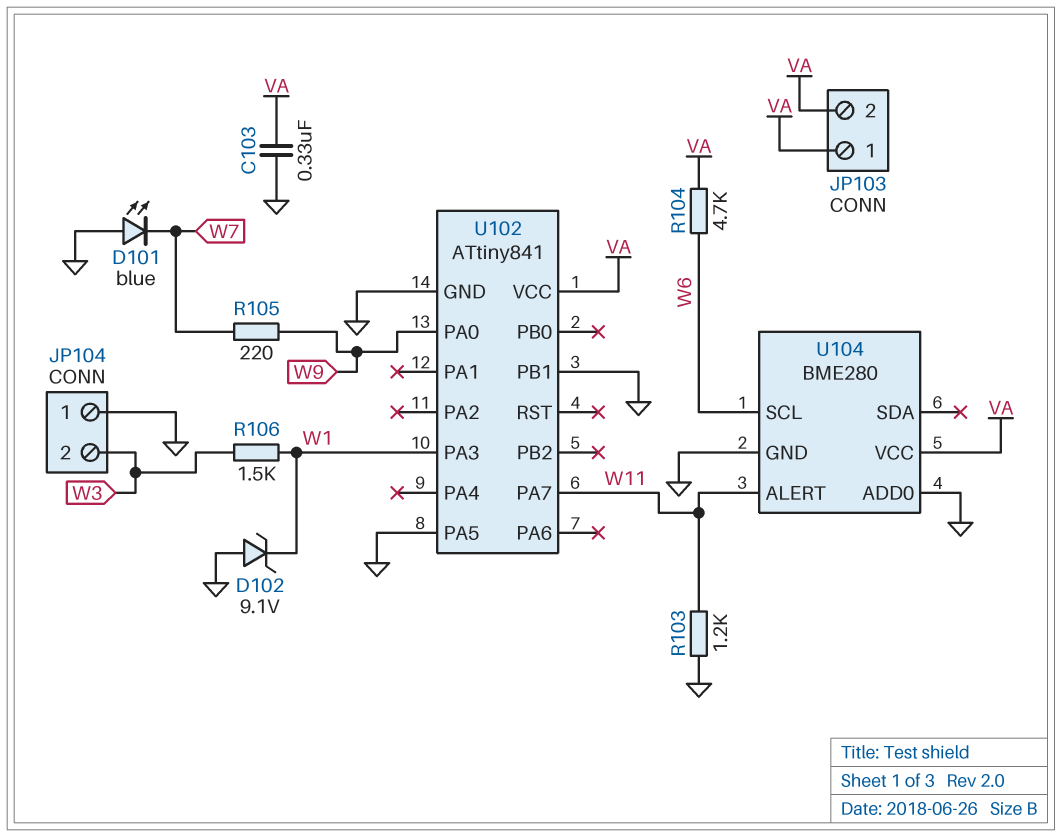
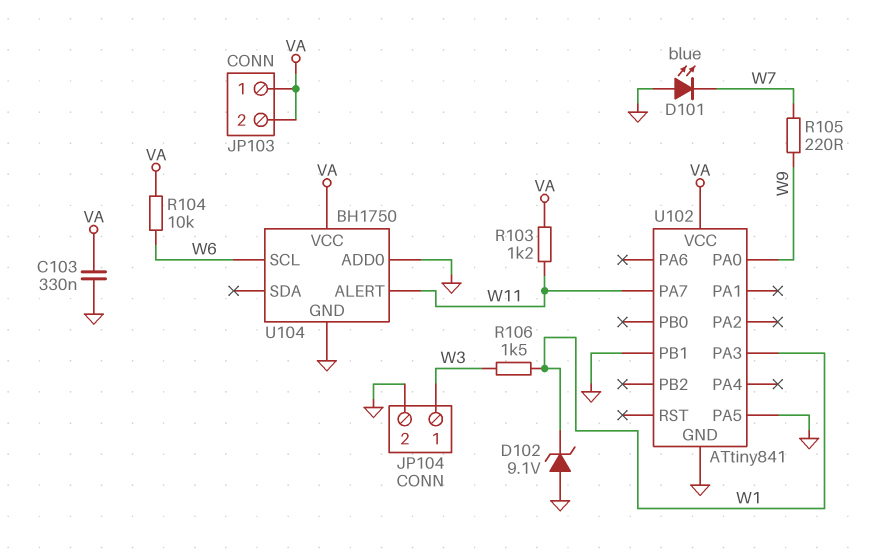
JP104 pin 1: GND -> W3
JP104 pin 2: W3 -> GND
R103: 1.2k (GND, W11) -> 1.2k (VA, W11)
R104: 4.7k (VA, W6) -> 10k (VA, W6)
U104: BME280 -> BH1750

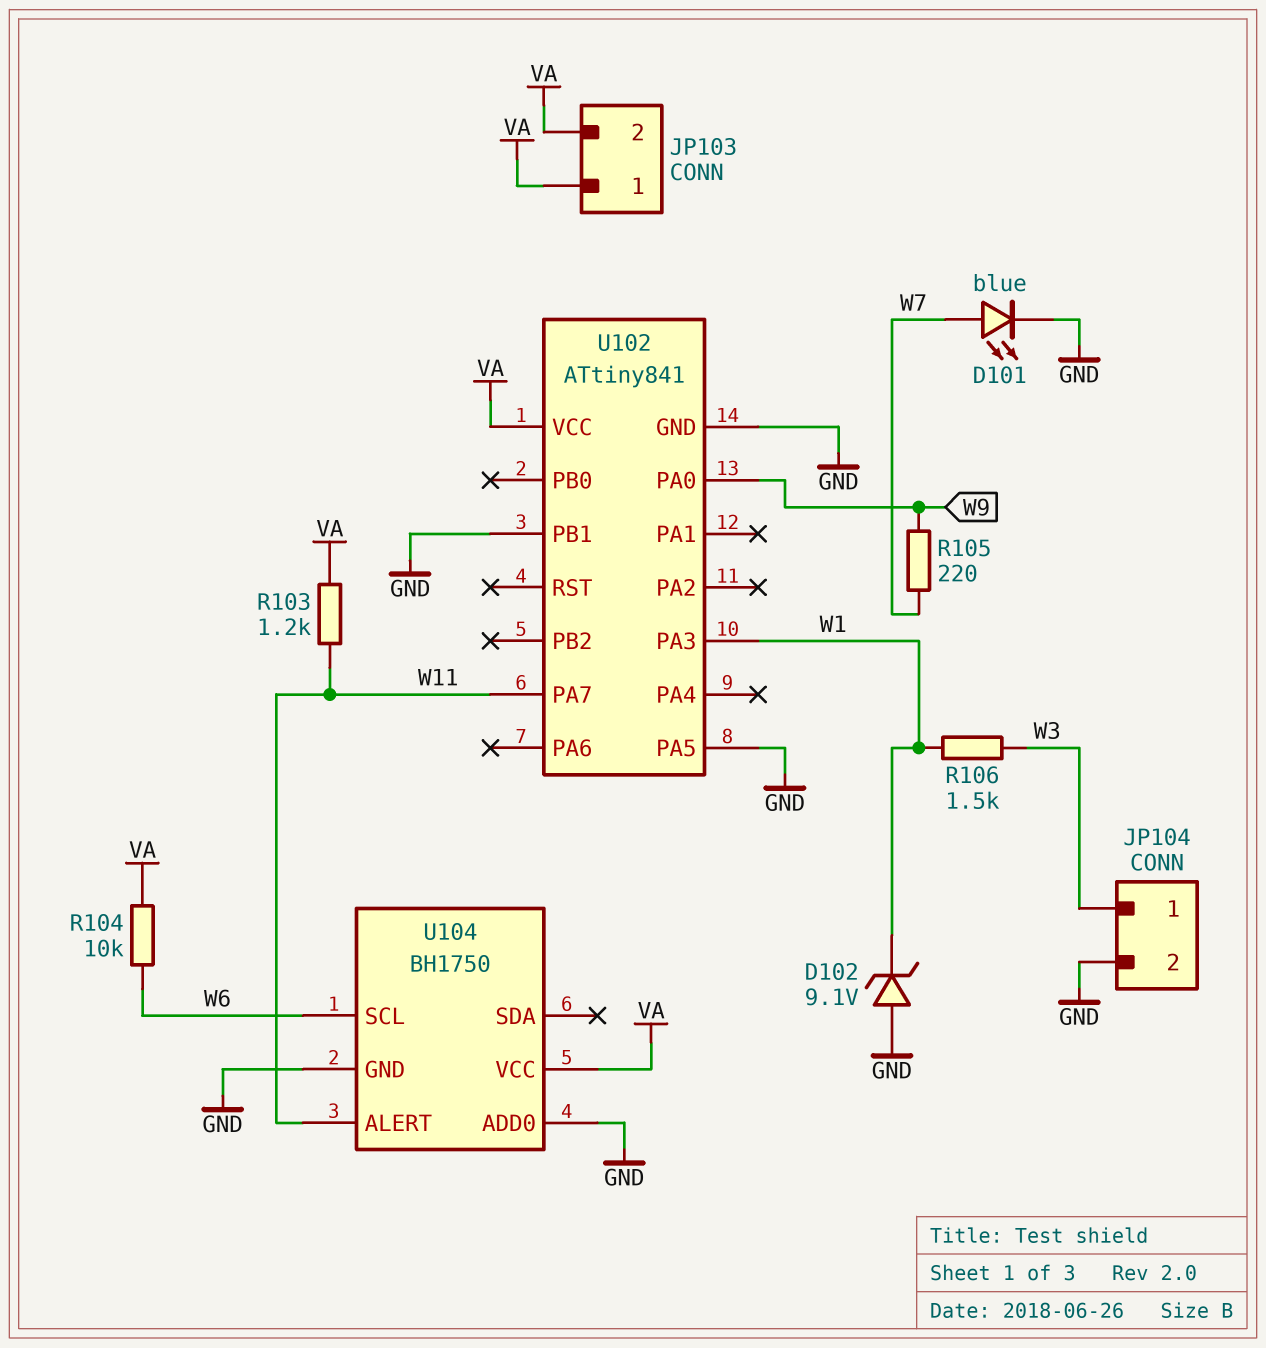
C103: 330nF (GND, VA) -> none
D101: LED blue (A GND, K W7) -> LED blue (A W7, K GND)

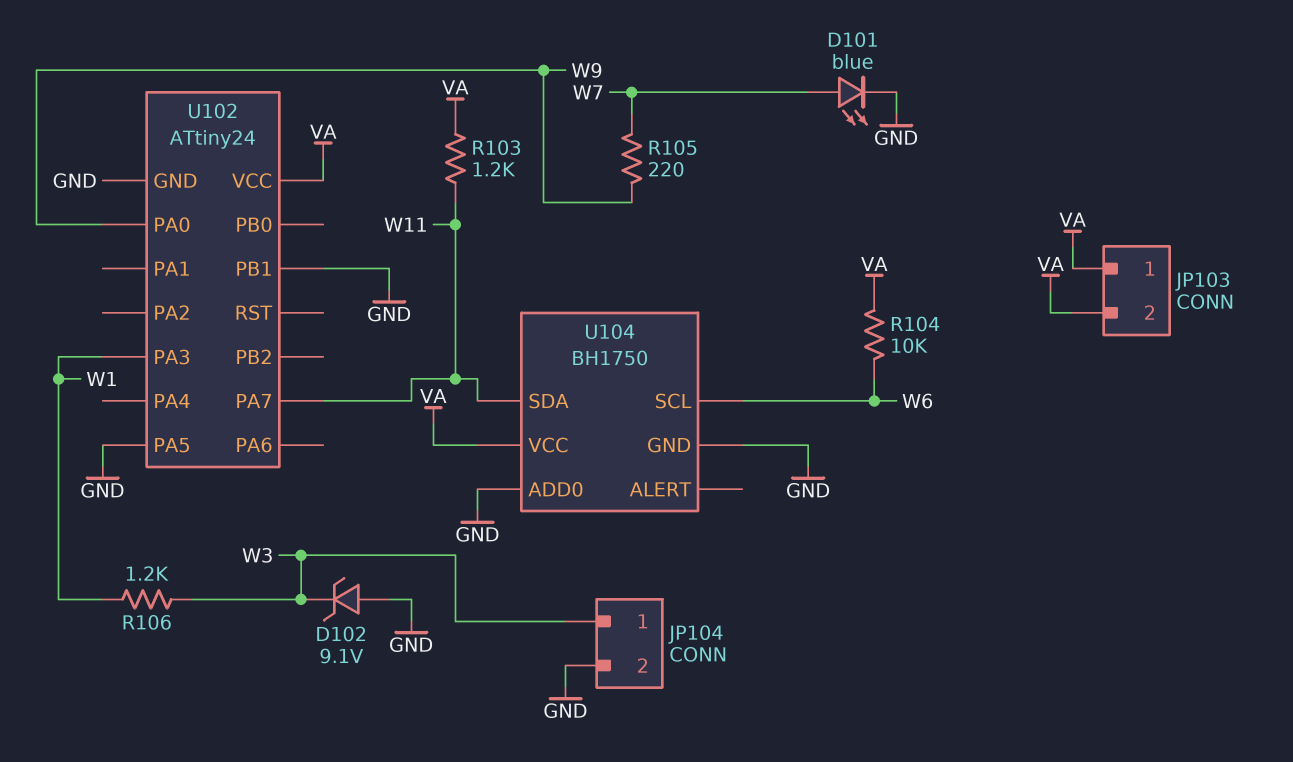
D102: zener 9.1V (A GND, K W1) -> zener 9.1V (A GND, K W3)
R106: 1.5k (W1, W3) -> 1.2k (W1, W3)
U102: ATtiny841 -> ATtiny24
U104 pin ALERT: W11 -> none
U104 pin SDA: none -> W11

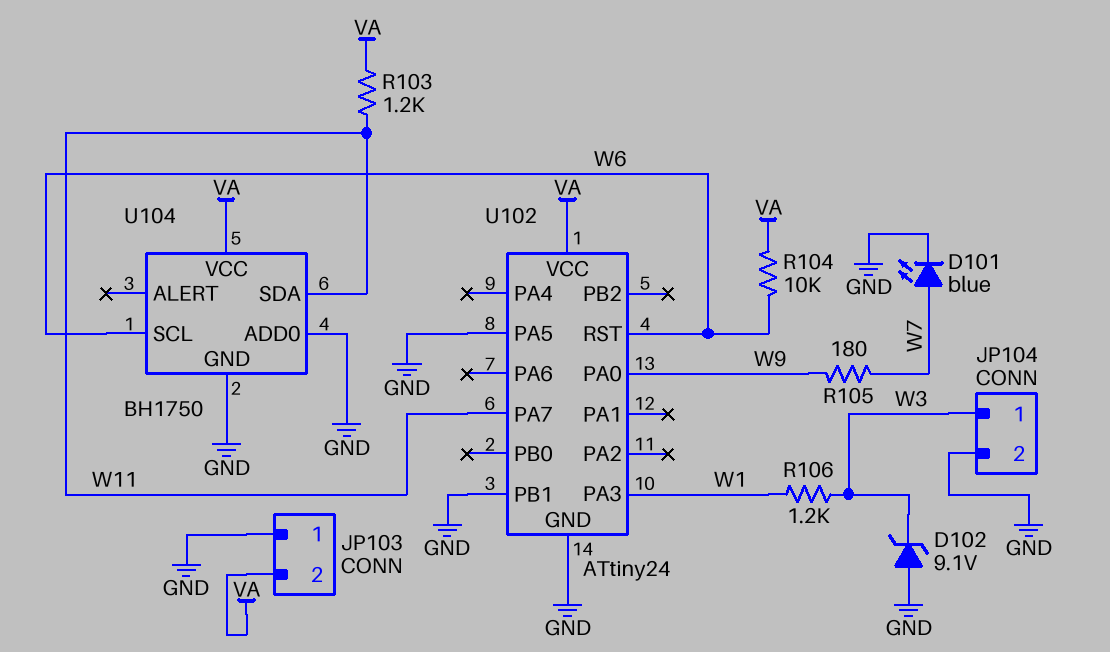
JP103 pin 1: VA -> GND
R105: 220 (W7, W9) -> 180 (W7, W9)
U102 pin RST: none -> W6

